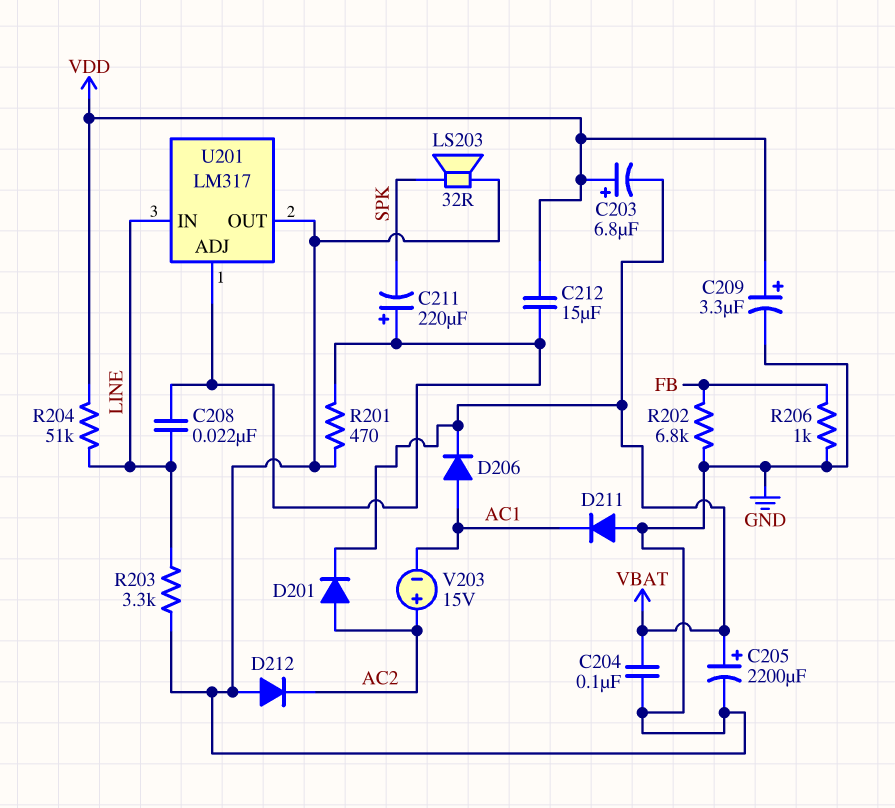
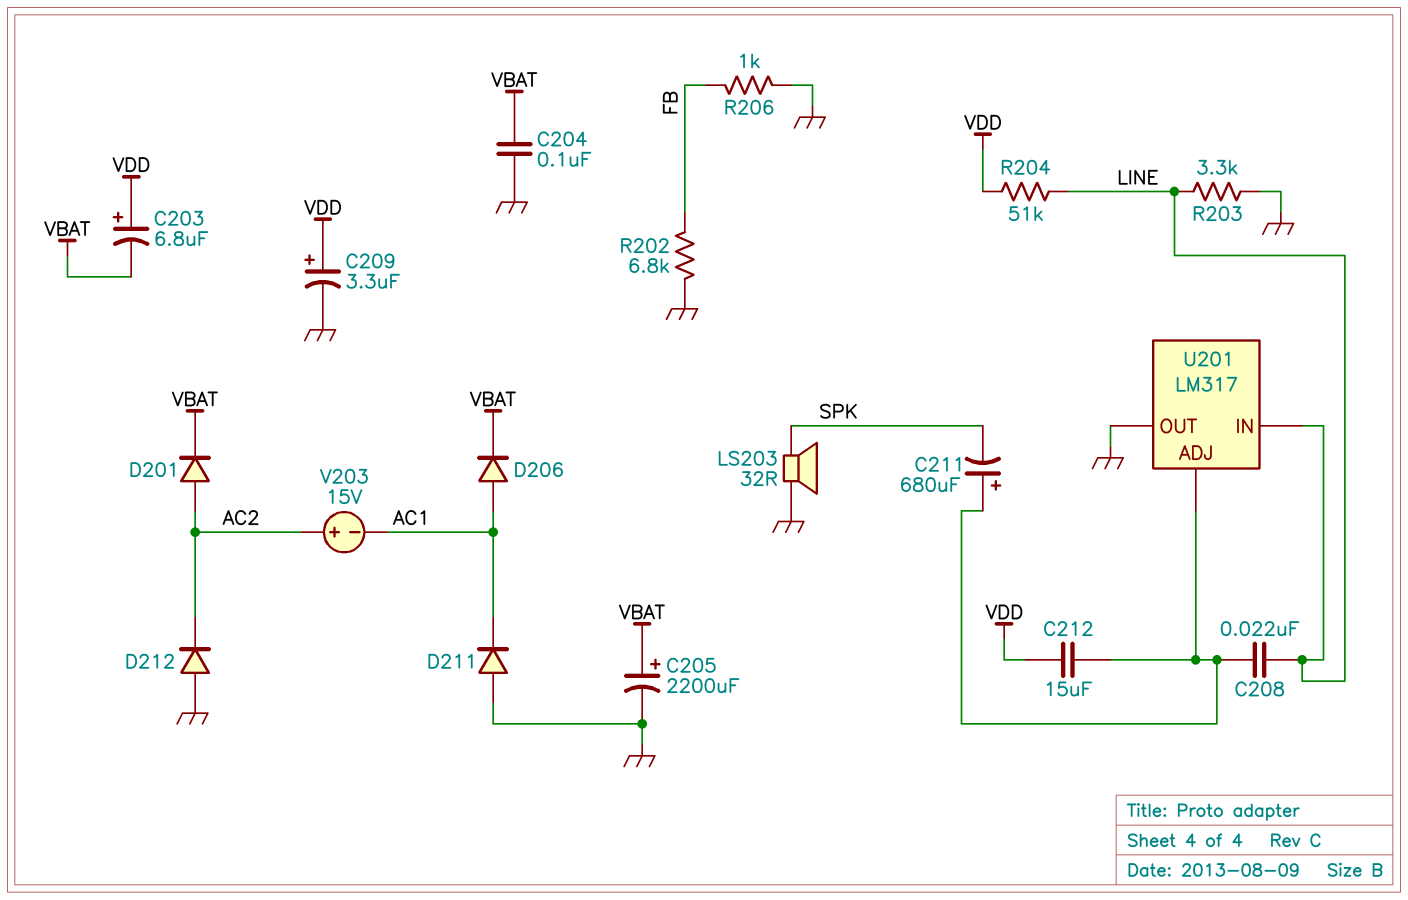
C211: 220uF (plus U201/ADJ, minus SPK) -> 680uF (plus U201/ADJ, minus SPK)
R201: 470 (GND, U201/ADJ) -> none

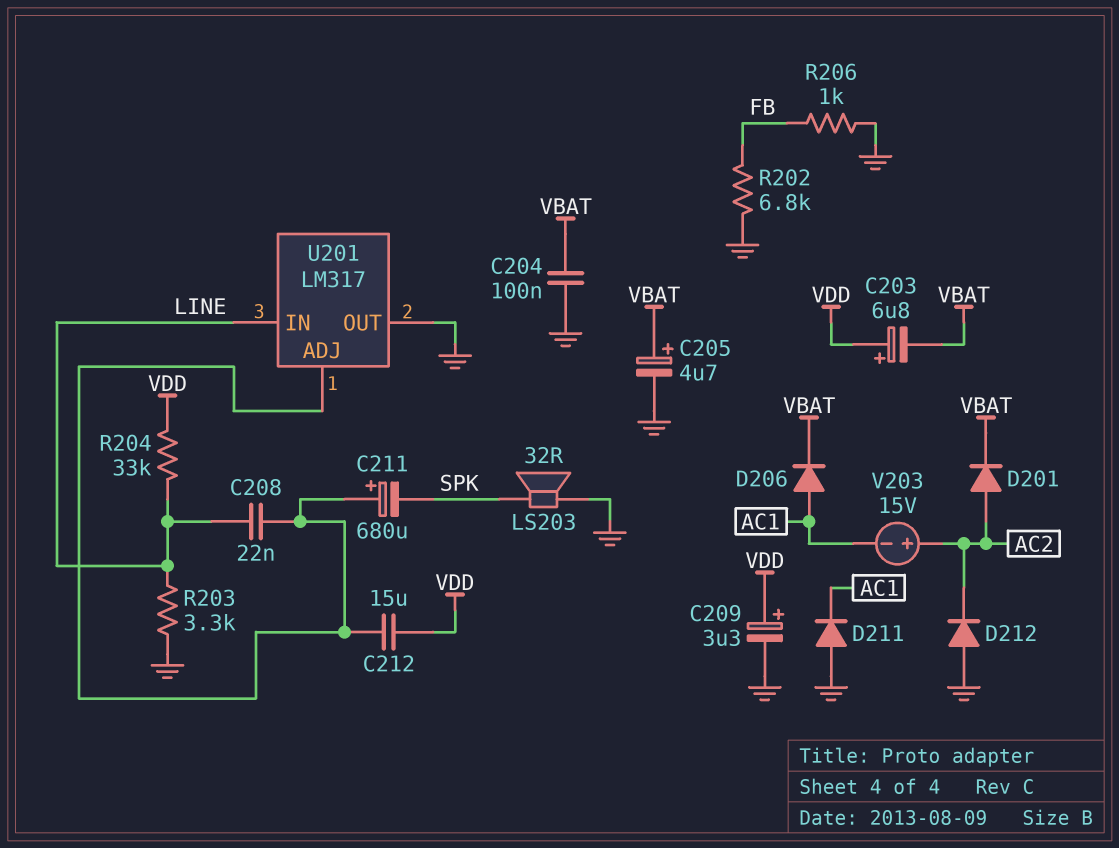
C205: 2200uF (plus VBAT, minus GND) -> 4.7uF (plus VBAT, minus GND)
R204: 51k (LINE, VDD) -> 33k (LINE, VDD)

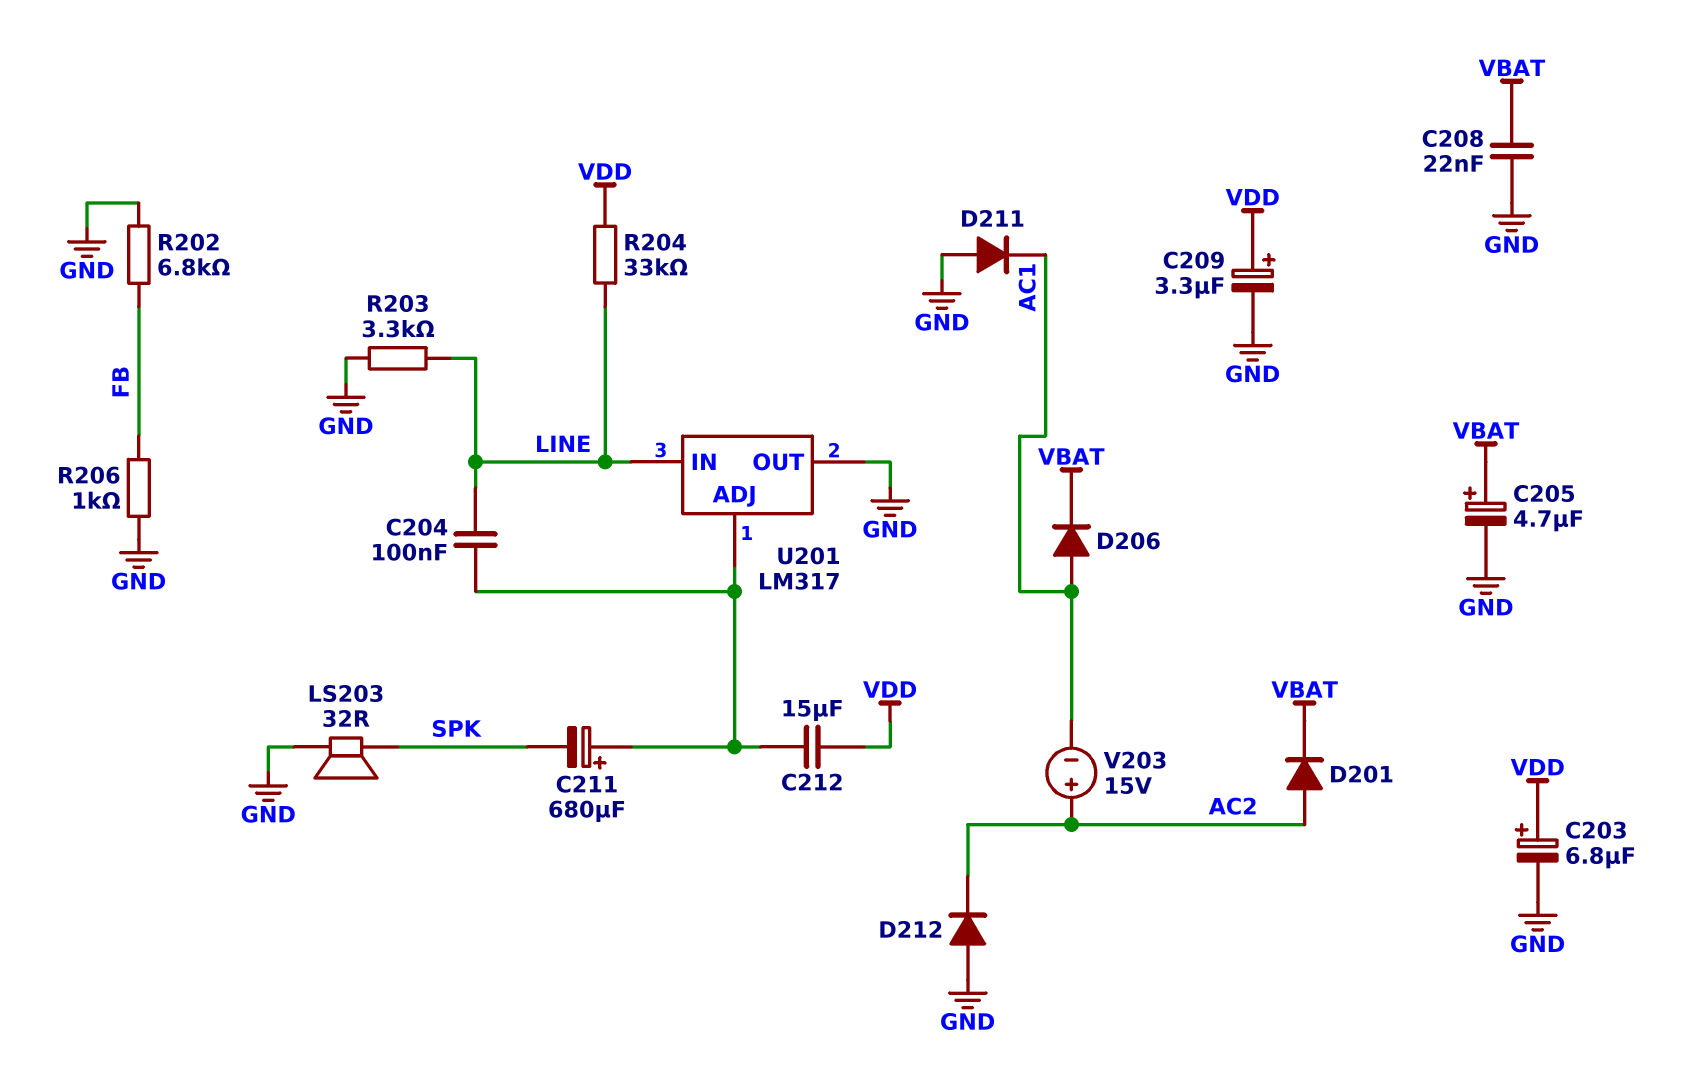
C203: 6.8uF (plus VDD, minus VBAT) -> 6.8uF (plus VDD, minus GND)
C204: 100nF (GND, VBAT) -> 100nF (LINE, U201/ADJ)
C208: 22nF (LINE, U201/ADJ) -> 22nF (GND, VBAT)

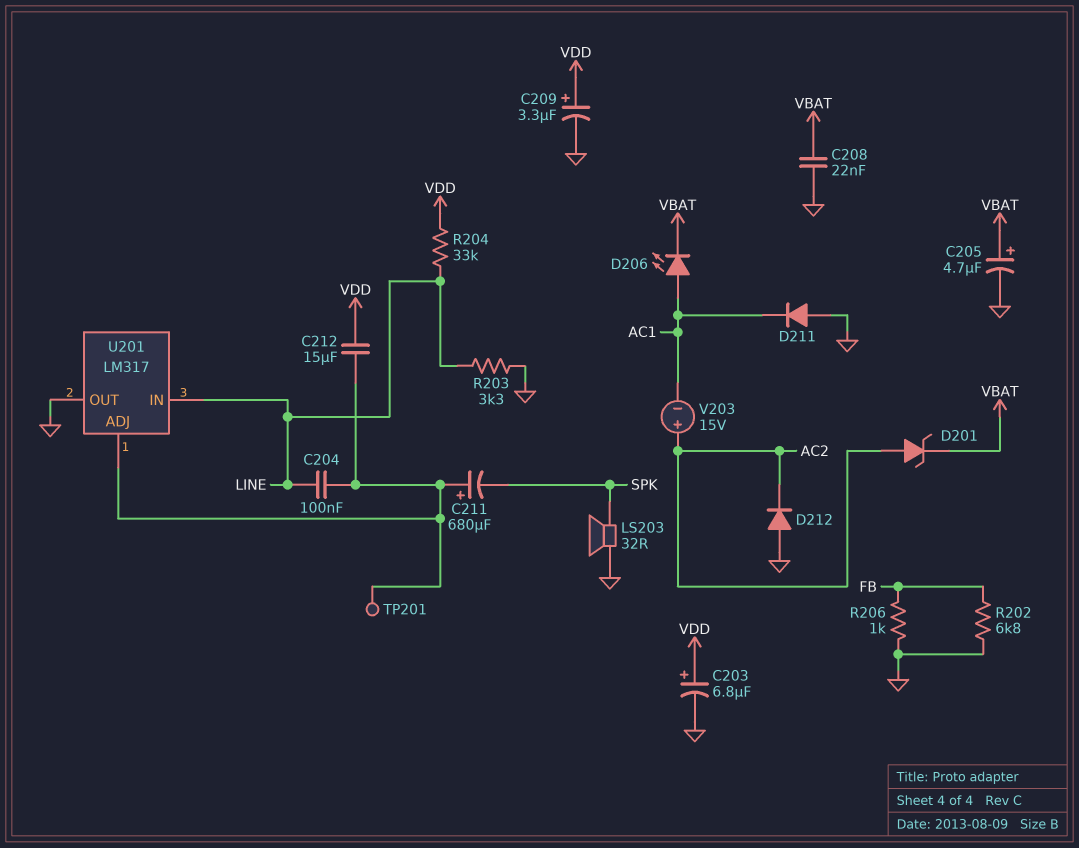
D201: diode (A AC2, K VBAT) -> zener (A AC2, K VBAT)
D206: diode (A AC1, K VBAT) -> LED (A AC1, K VBAT)
TP201: none -> test point (U201/ADJ)

